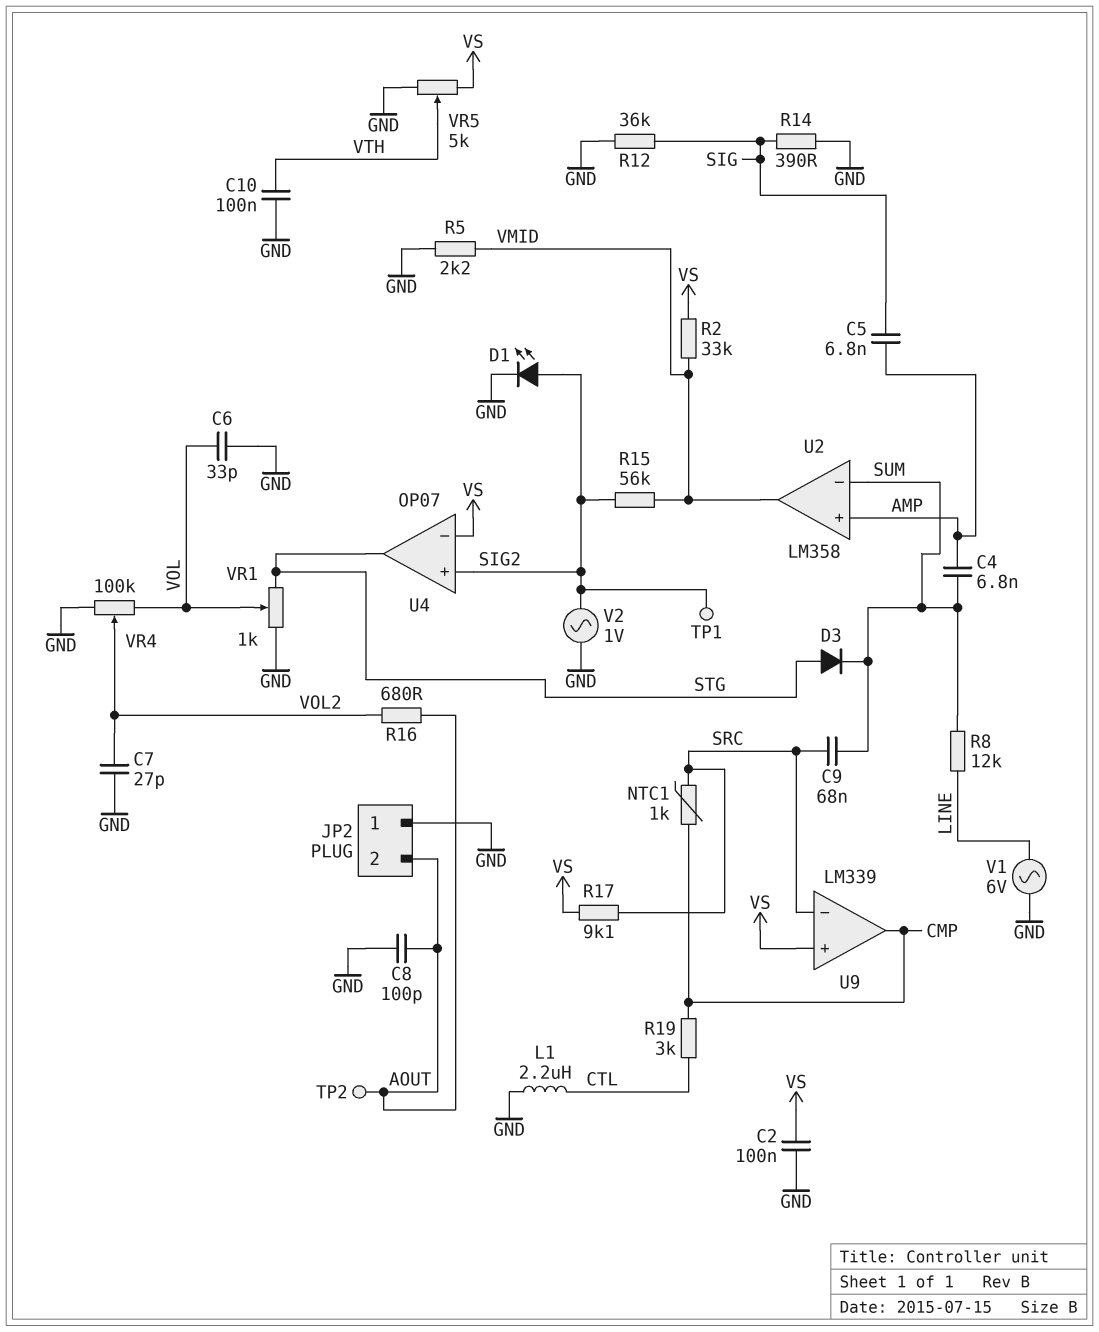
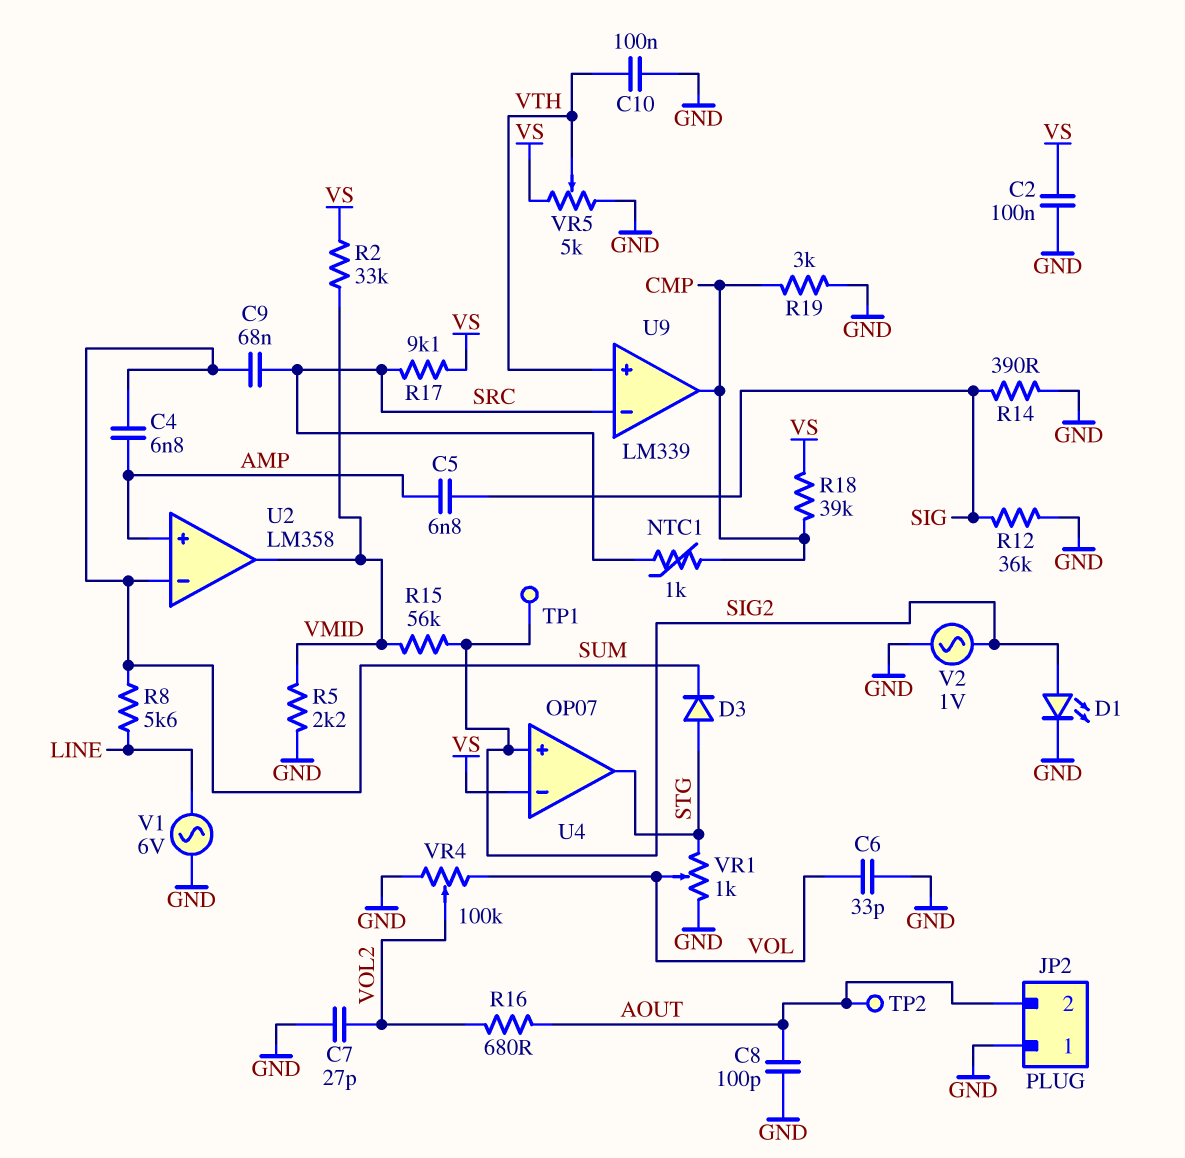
L1: 2.2uH (CTL, GND) -> none
R8: 12k (LINE, SUM) -> 5.6k (LINE, SUM)
R18: none -> 39k (CMP, VS)
R19: 3k (CMP, CTL) -> 3k (CMP, GND)
U9 pin in+: VS -> VTH

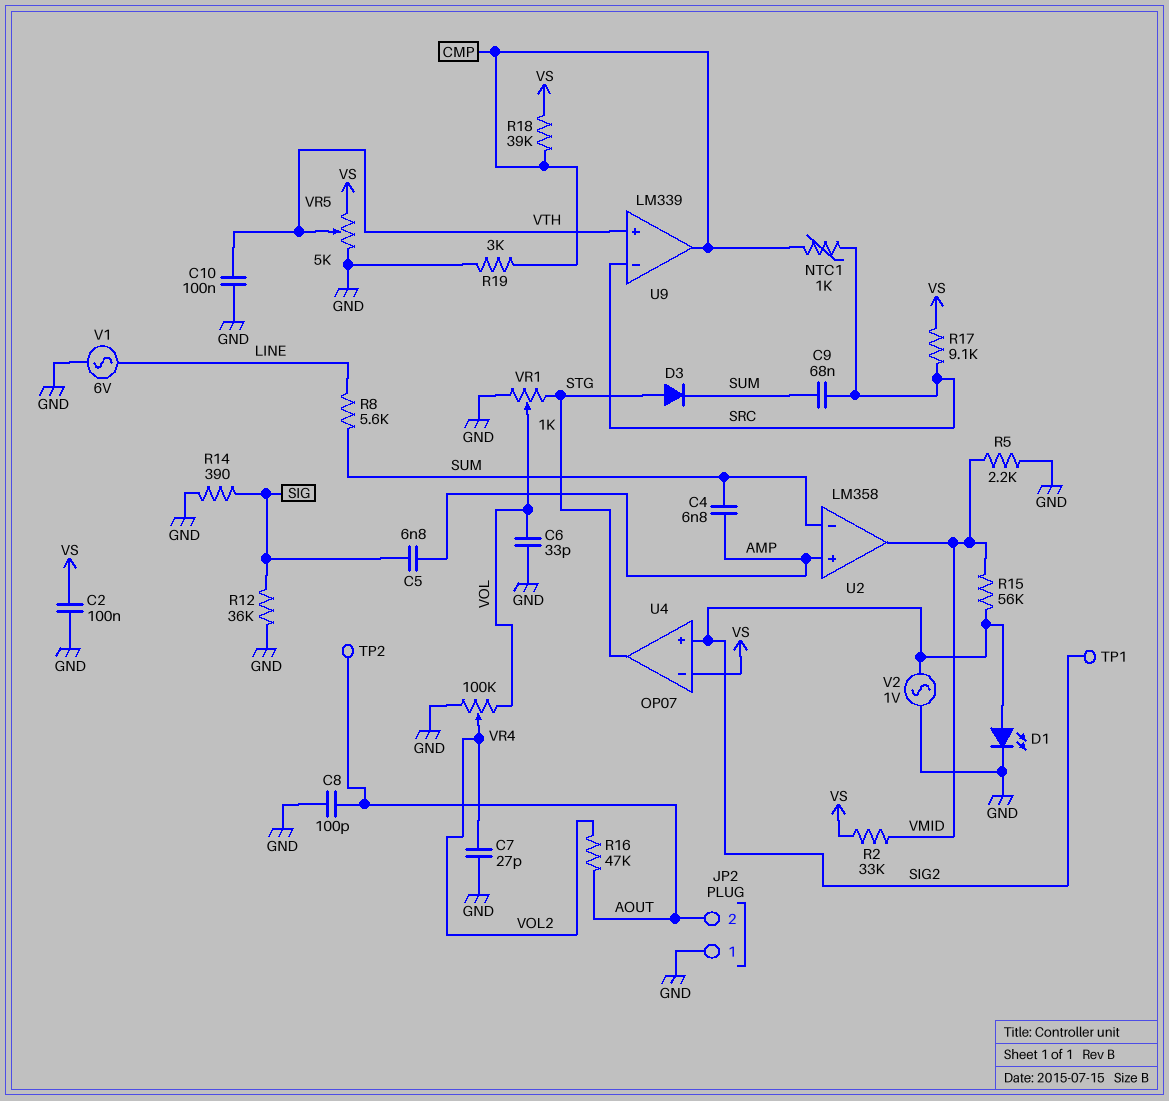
R16: 680 (AOUT, VOL2) -> 47k (AOUT, VOL2)

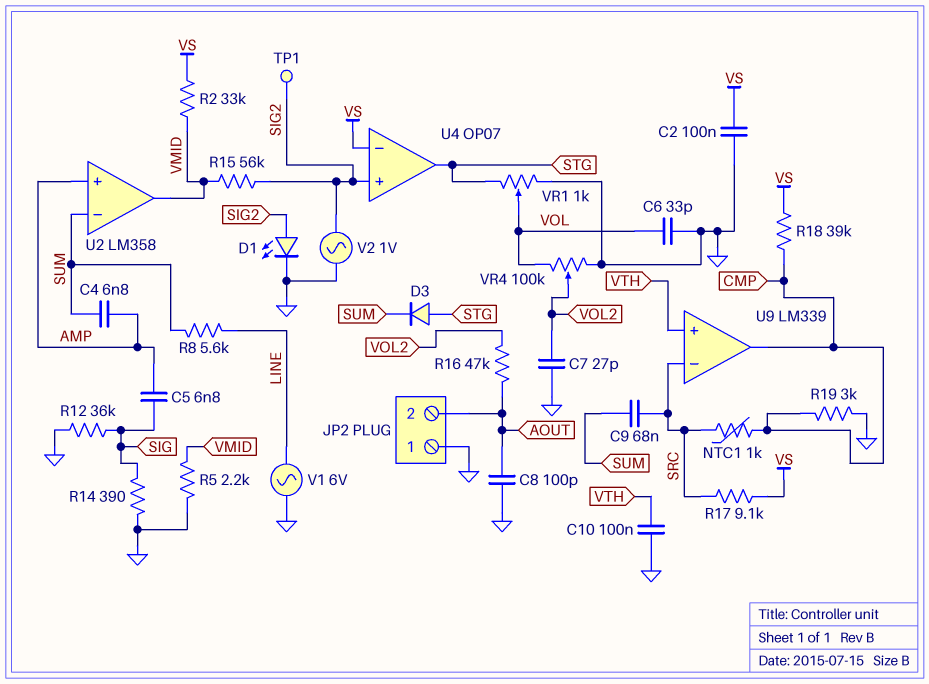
TP2: test point (AOUT) -> none
VR5: 5k (GND, VS, wiper VTH) -> none

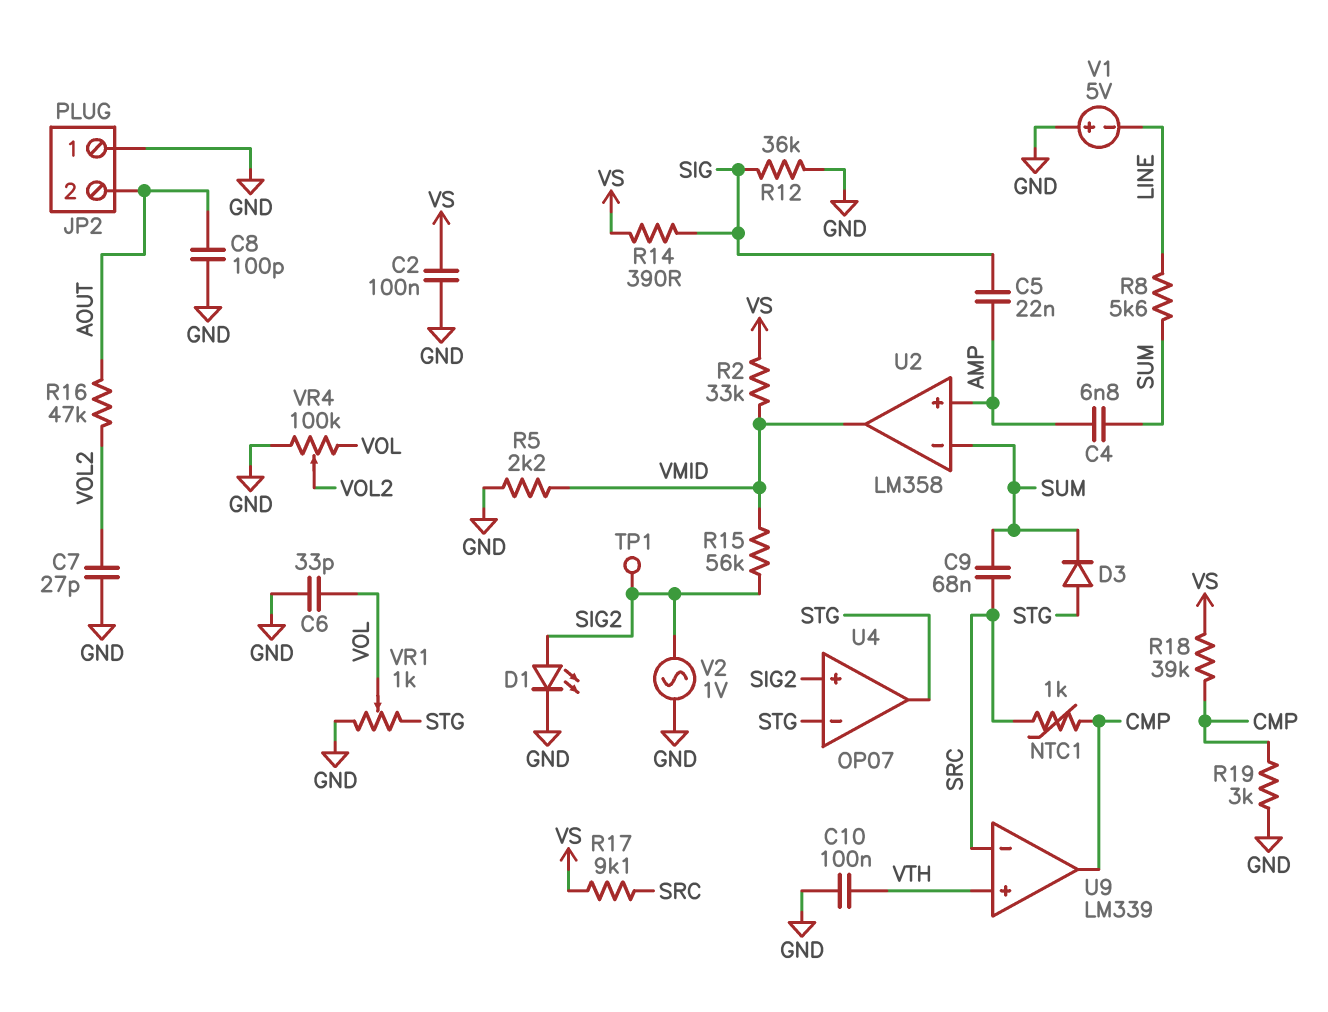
C5: 6.8nF (AMP, SIG) -> 22nF (AMP, SIG)
R14: 390 (GND, SIG) -> 390 (SIG, VS)
U4 pin in-: VS -> STG
V1: AC 6V (GND, LINE) -> 5V (plus GND, minus LINE)

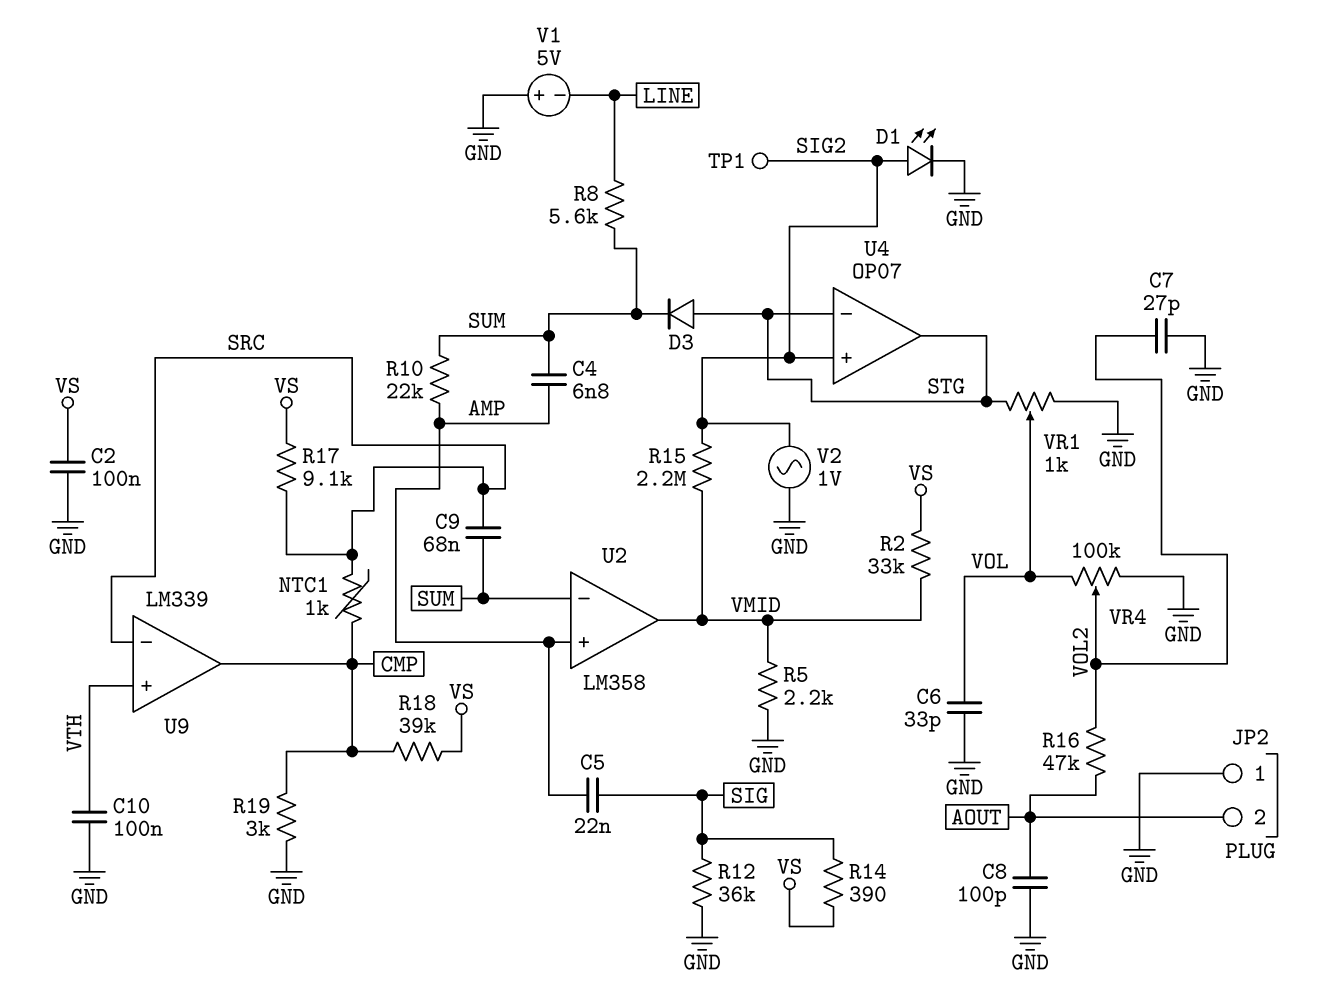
R10: none -> 22k (AMP, SUM)
R15: 56k (SIG2, VMID) -> 2.2M (SIG2, VMID)

